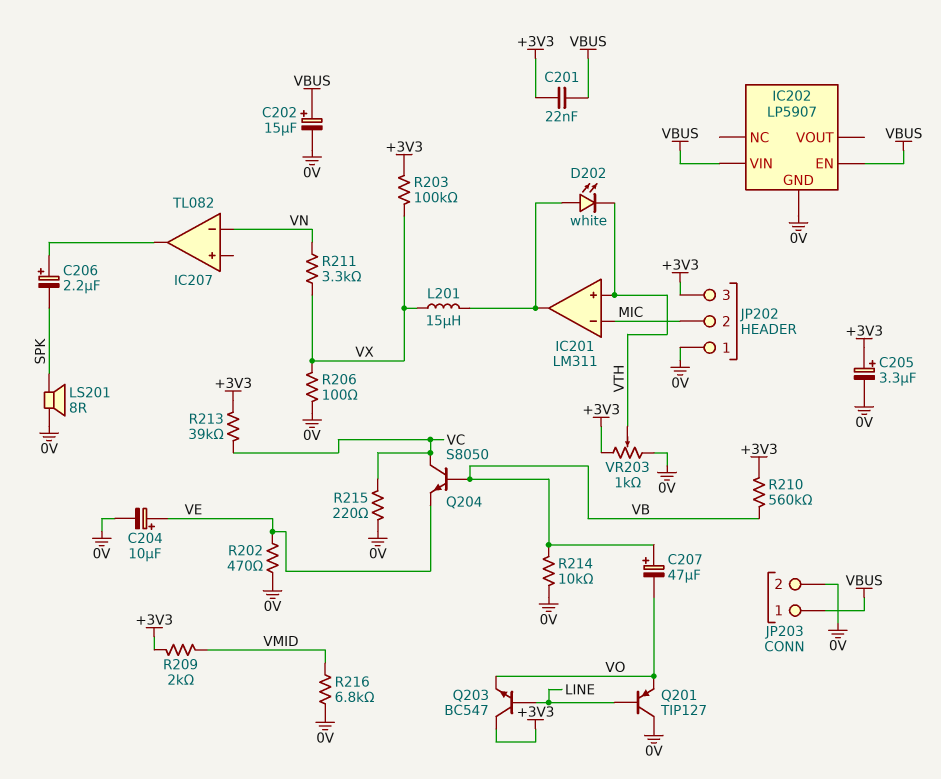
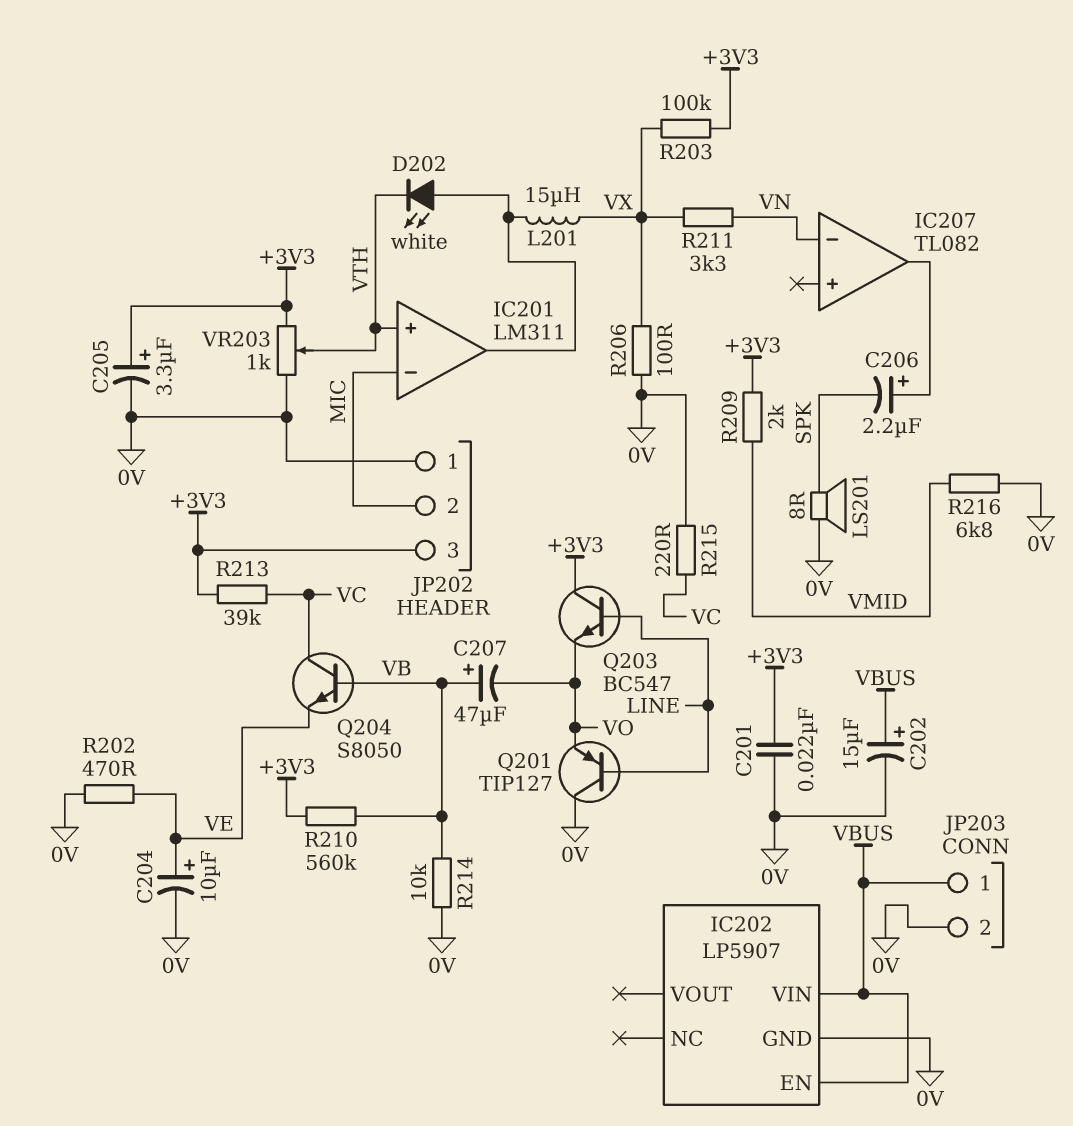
C201: 22nF (+3V3, VBUS) -> 22nF (+3V3, 0V)

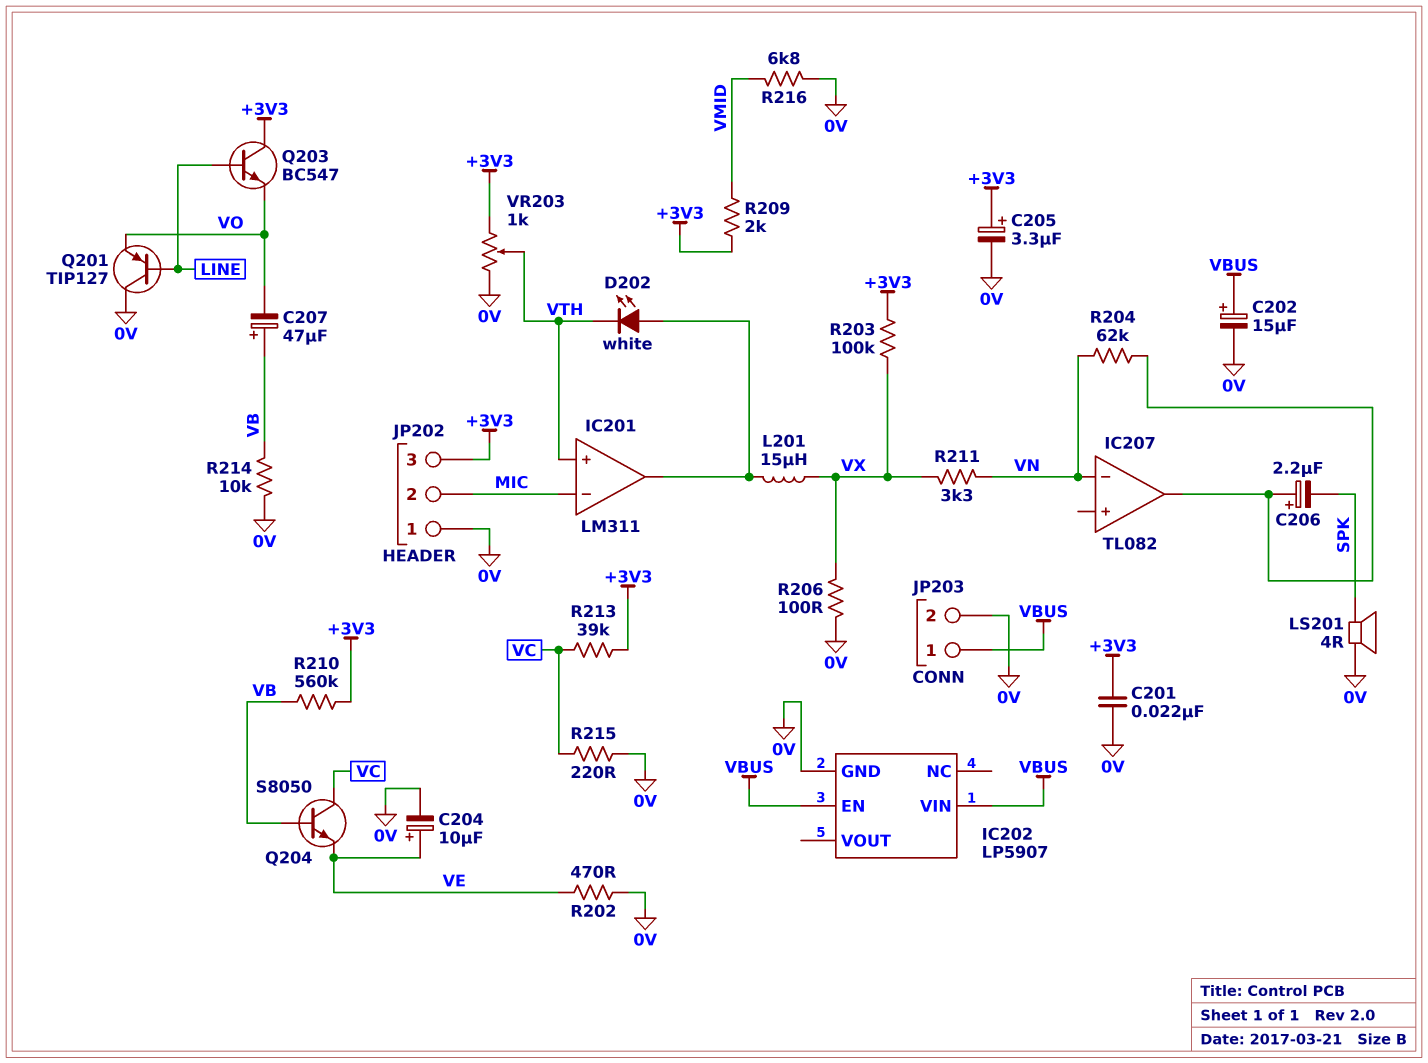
LS201: speaker 8R (0V, SPK) -> speaker 4R (0V, SPK)
R204: none -> 62k (IC207/out, VN)

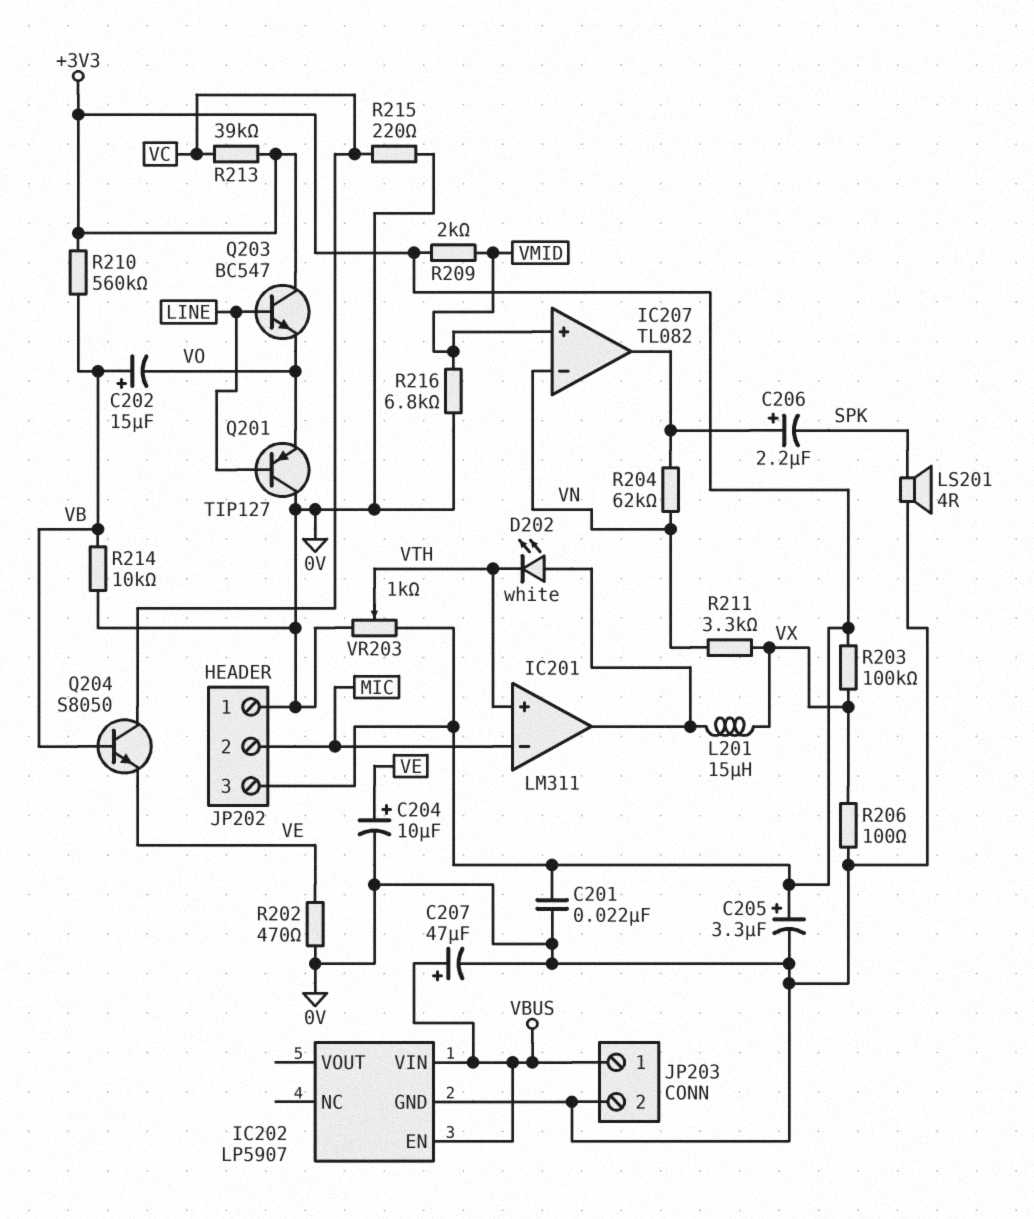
C202: 15uF (plus VBUS, minus 0V) -> 15uF (plus VB, minus VO)
C207: 47uF (plus VB, minus VO) -> 47uF (plus VBUS, minus 0V)
IC207 pin in+: none -> VMID

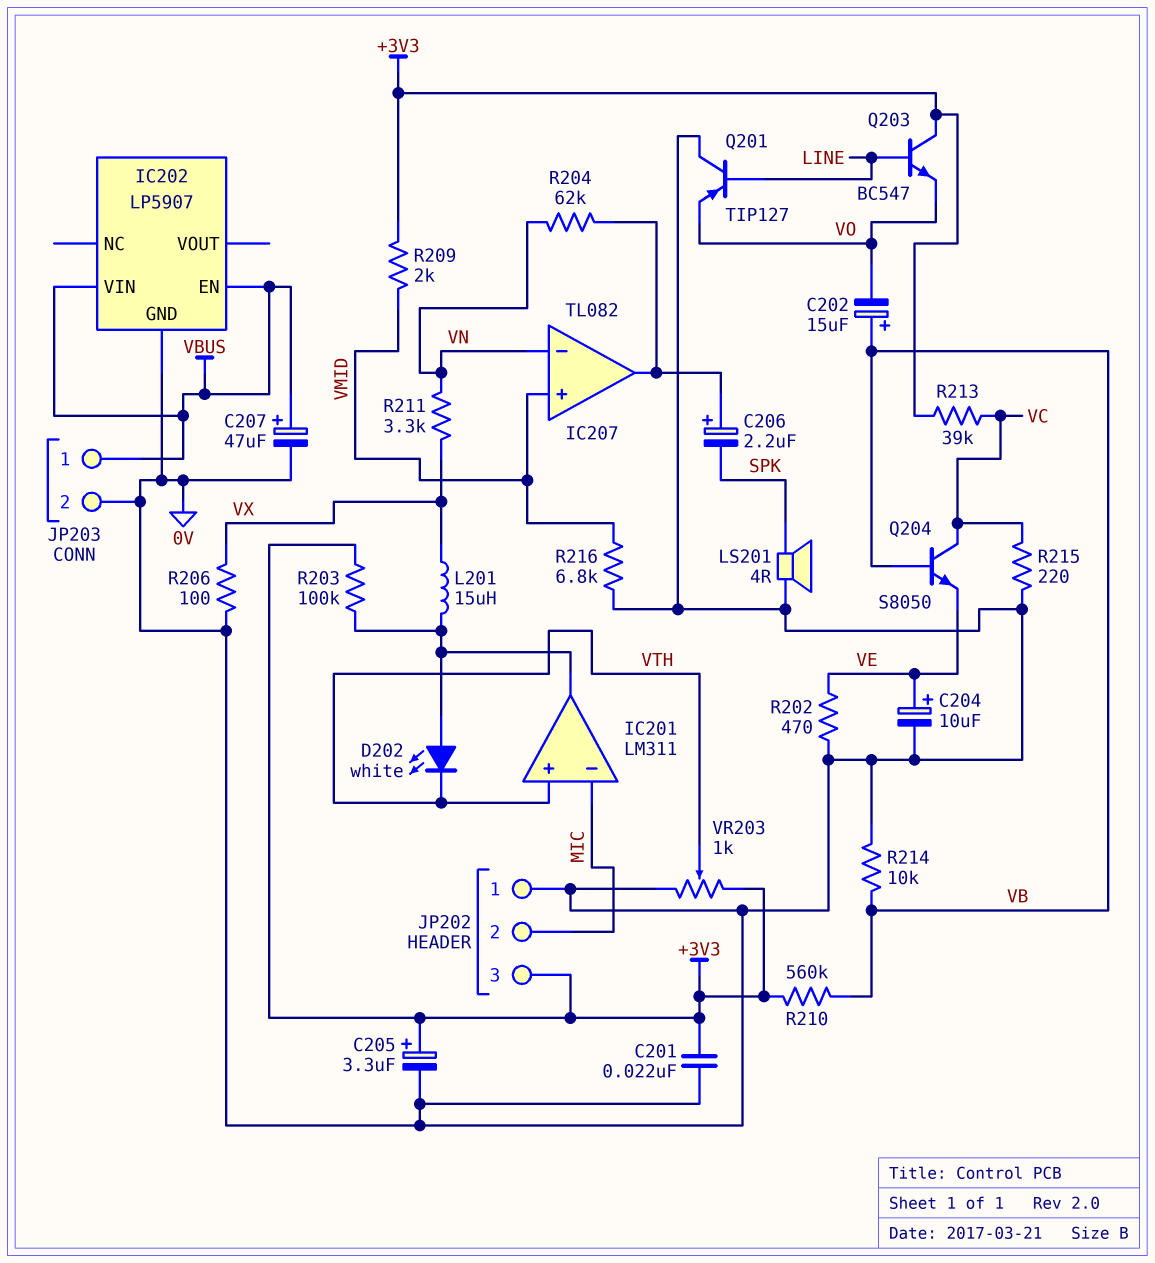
R203: 100k (+3V3, VX) -> 100k (+3V3, IC201/out)

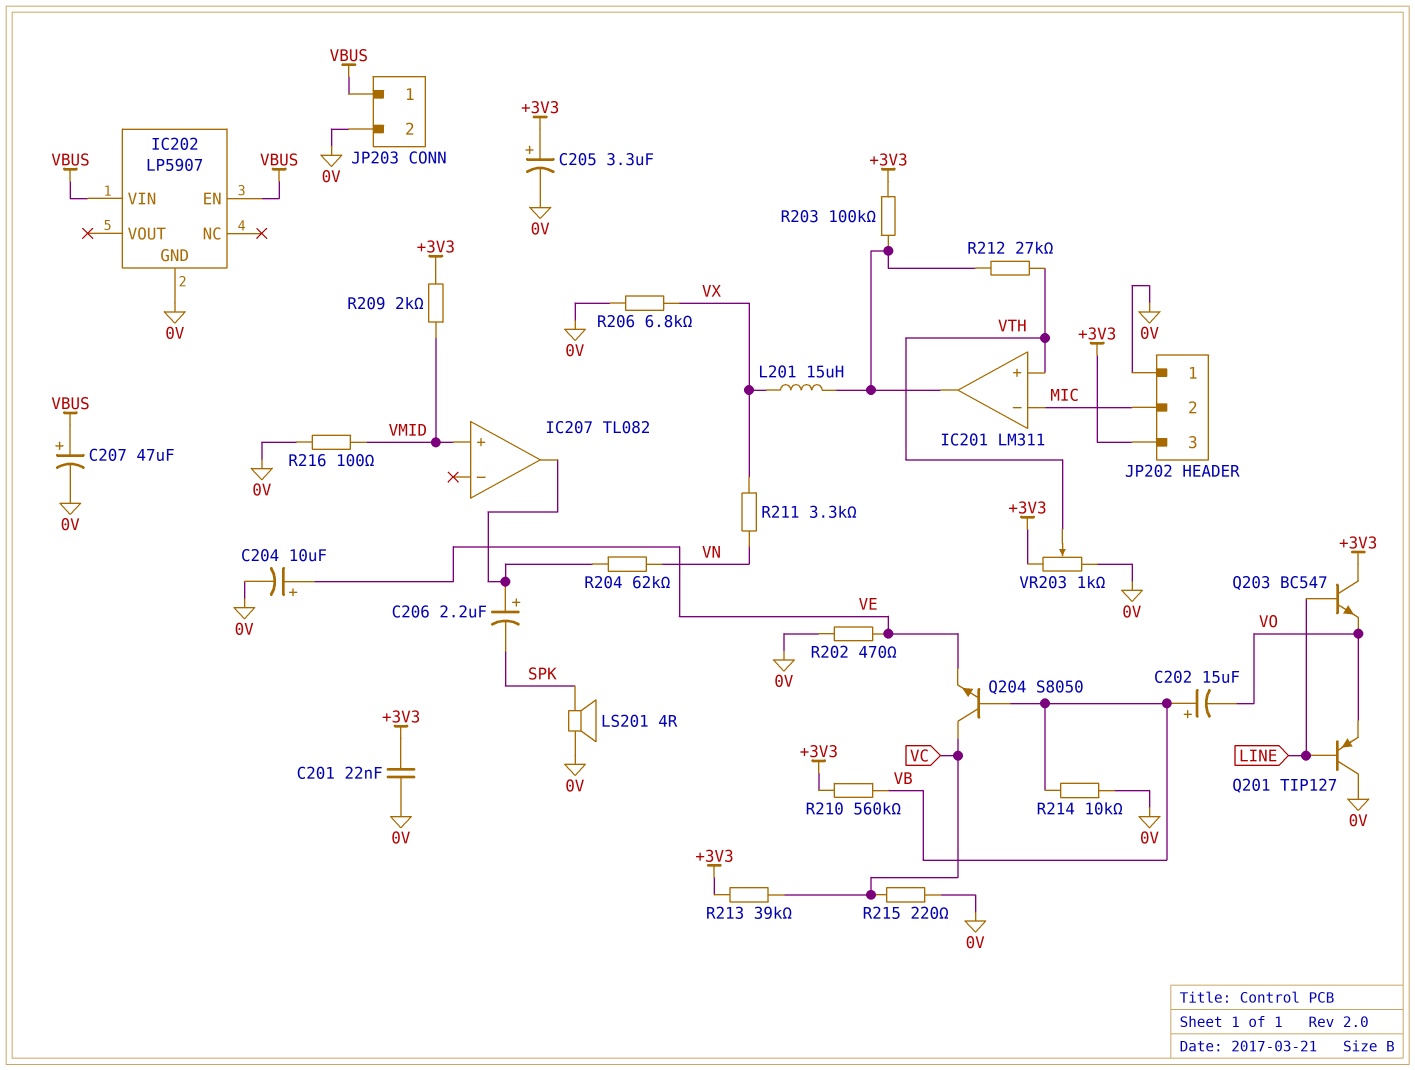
D202: LED white (A IC201/out, K VTH) -> none
IC207 pin in-: VN -> none
R206: 100 (0V, VX) -> 6.8k (0V, VX)
R212: none -> 27k (IC201/out, VTH)
R216: 6.8k (0V, VMID) -> 100 (0V, VMID)

